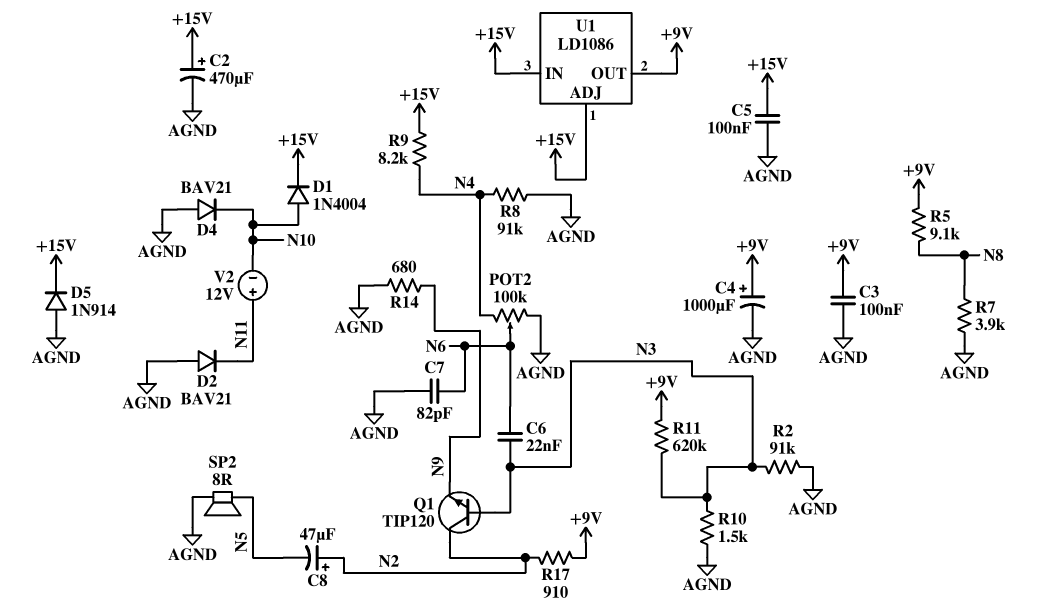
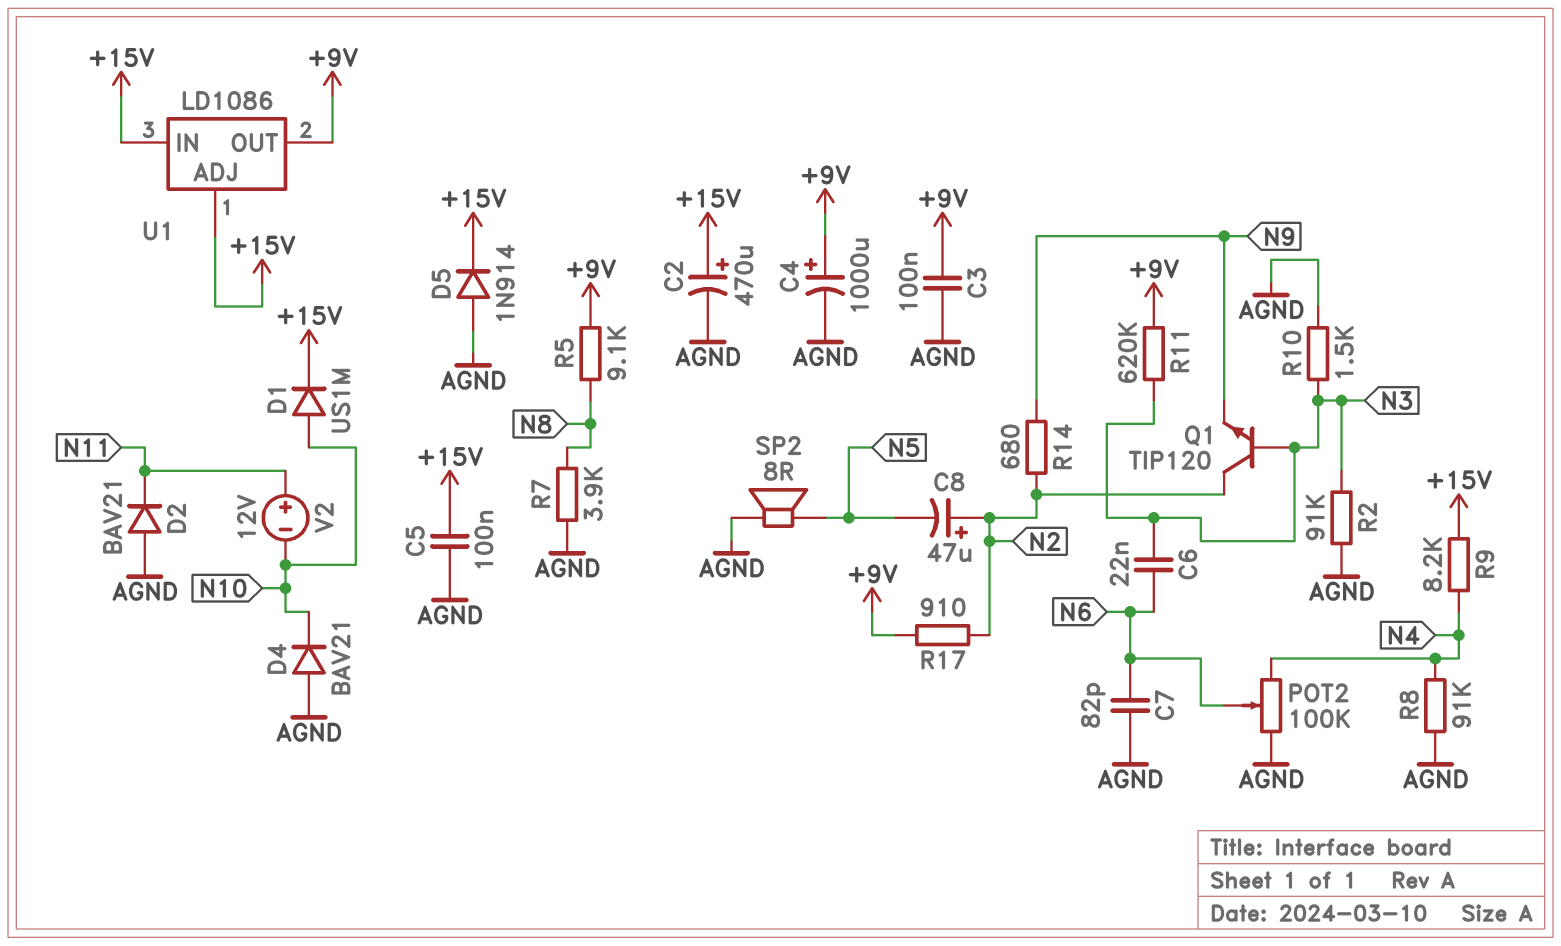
D1: diode 1N4004 (A N10, K +15V) -> diode US1M (A N10, K +15V)
R14: 680 (AGND, N9) -> 680 (N2, N9)

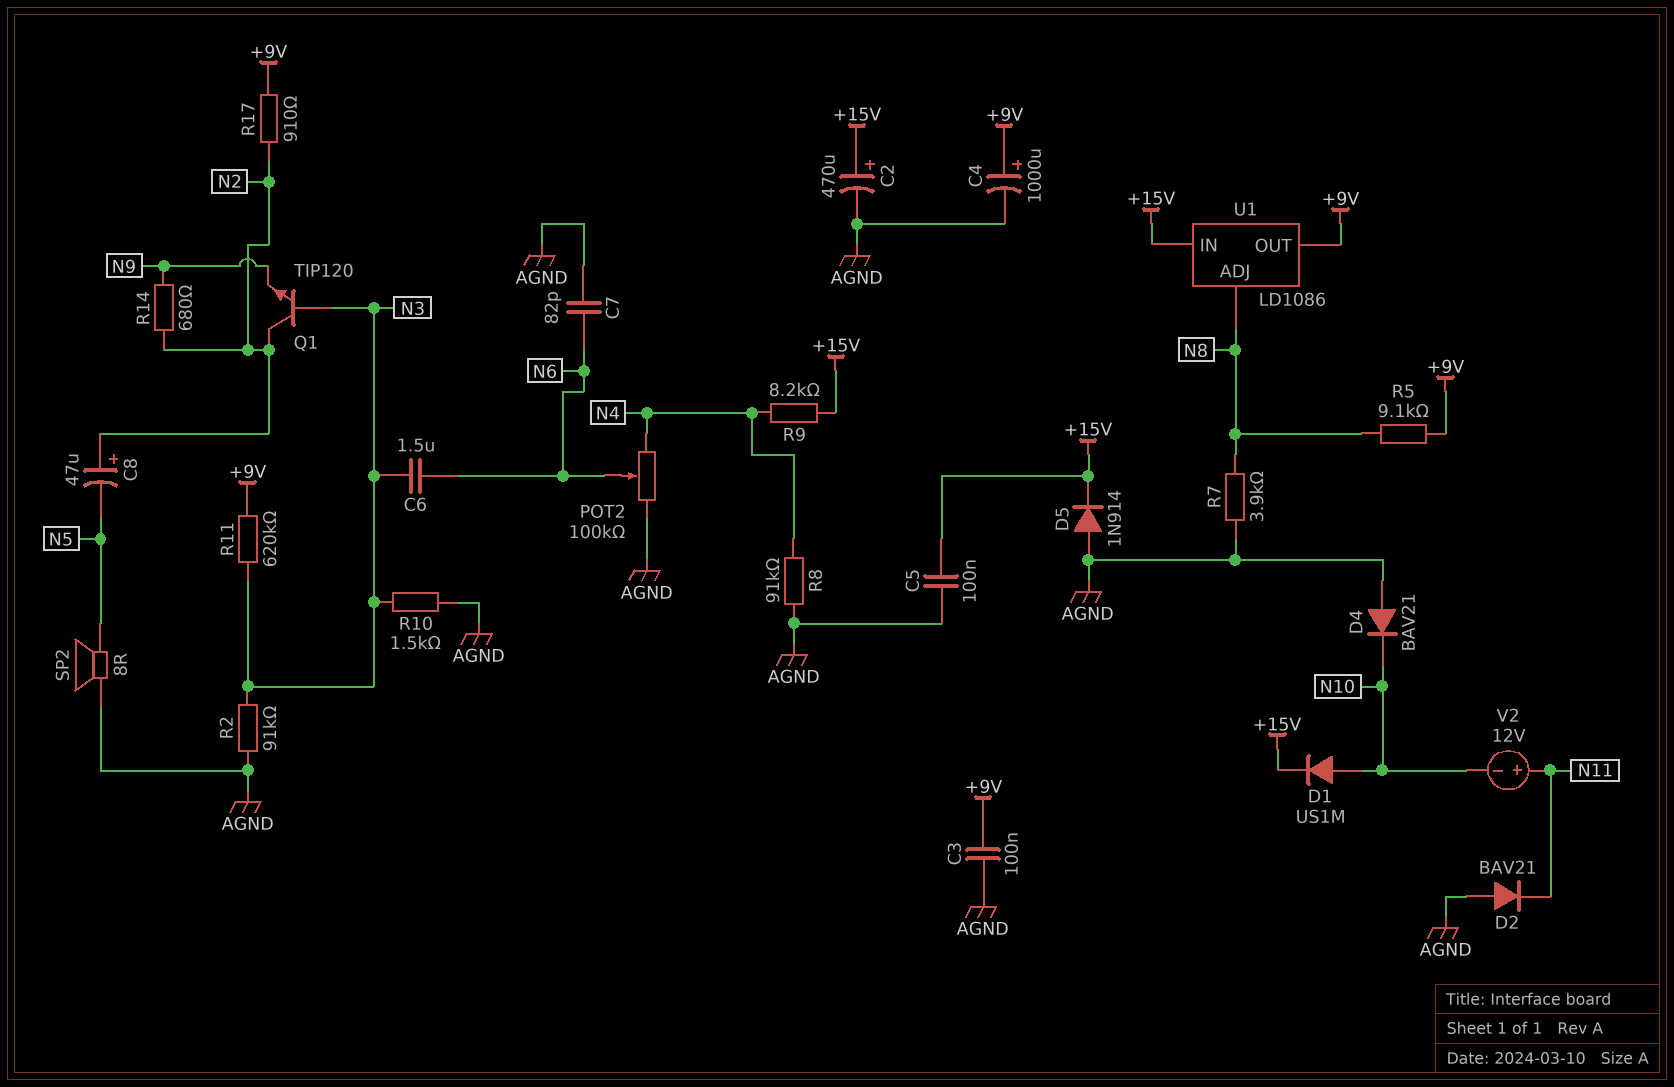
C6: 22nF (N3, N6) -> 1.5uF (N3, N6)
U1 pin ADJ: +15V -> N8

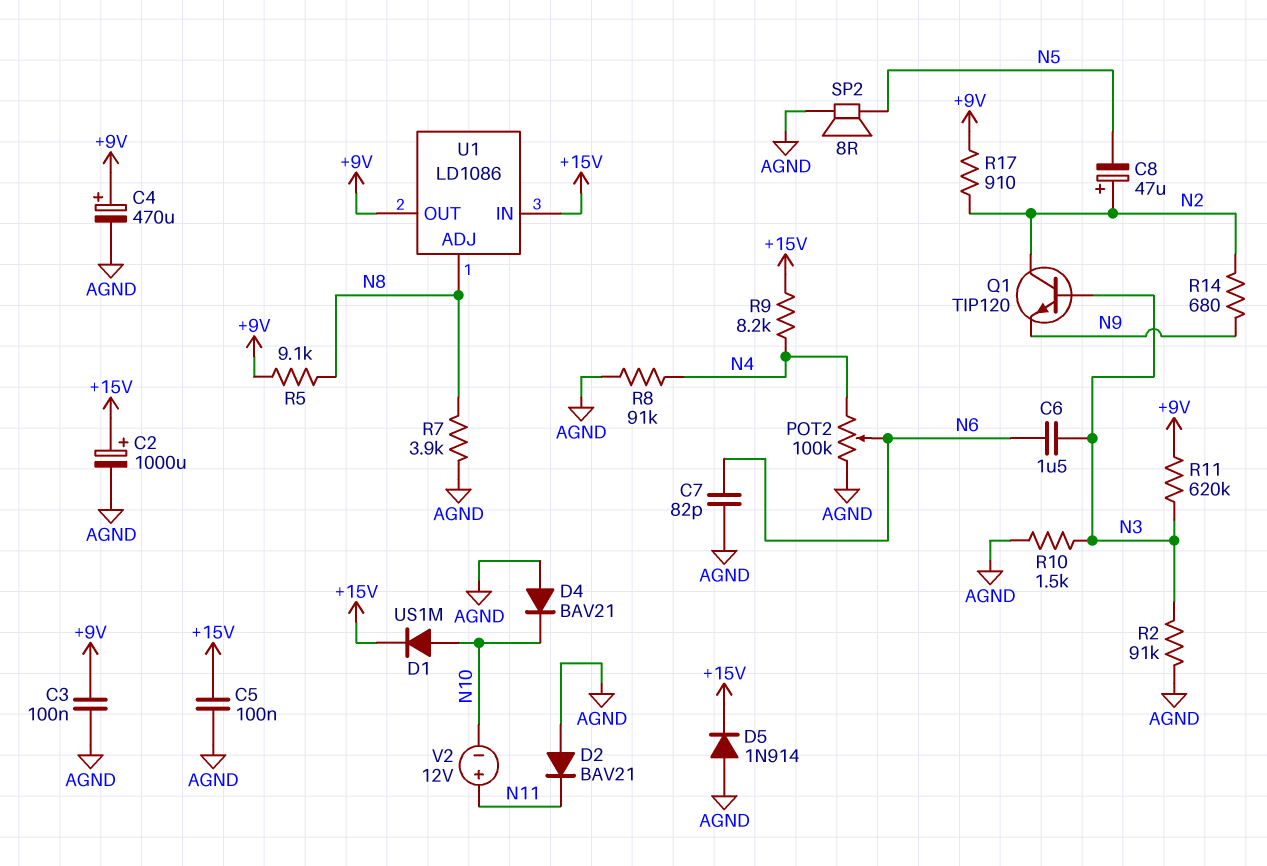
C2: 470uF (plus +15V, minus AGND) -> 1000uF (plus +15V, minus AGND)
C4: 1000uF (plus +9V, minus AGND) -> 470uF (plus +9V, minus AGND)

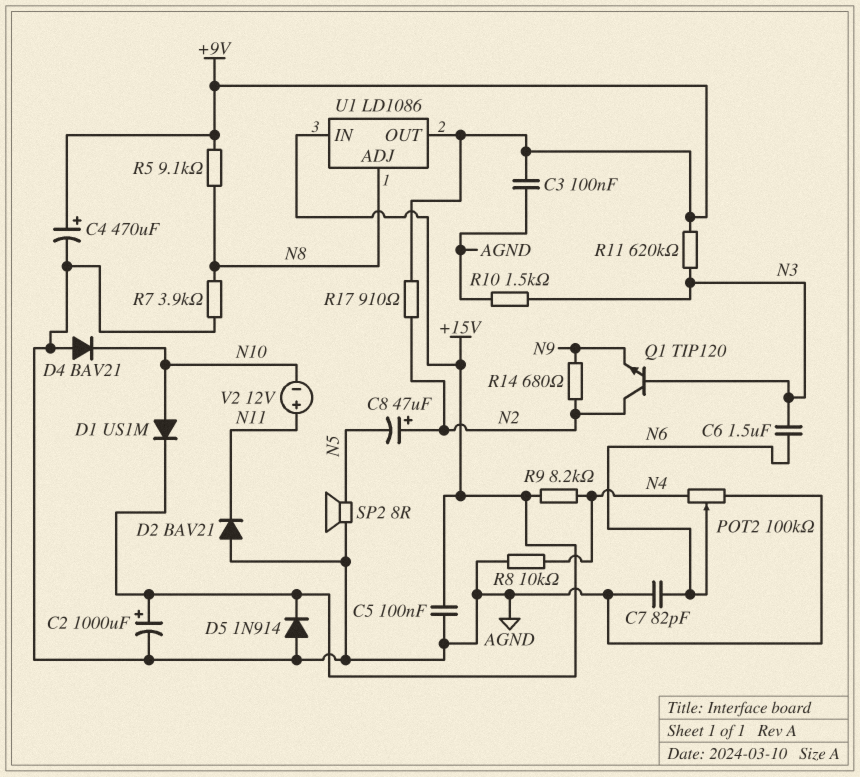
R2: 91k (AGND, N3) -> none
R8: 91k (AGND, N4) -> 10k (AGND, N4)

